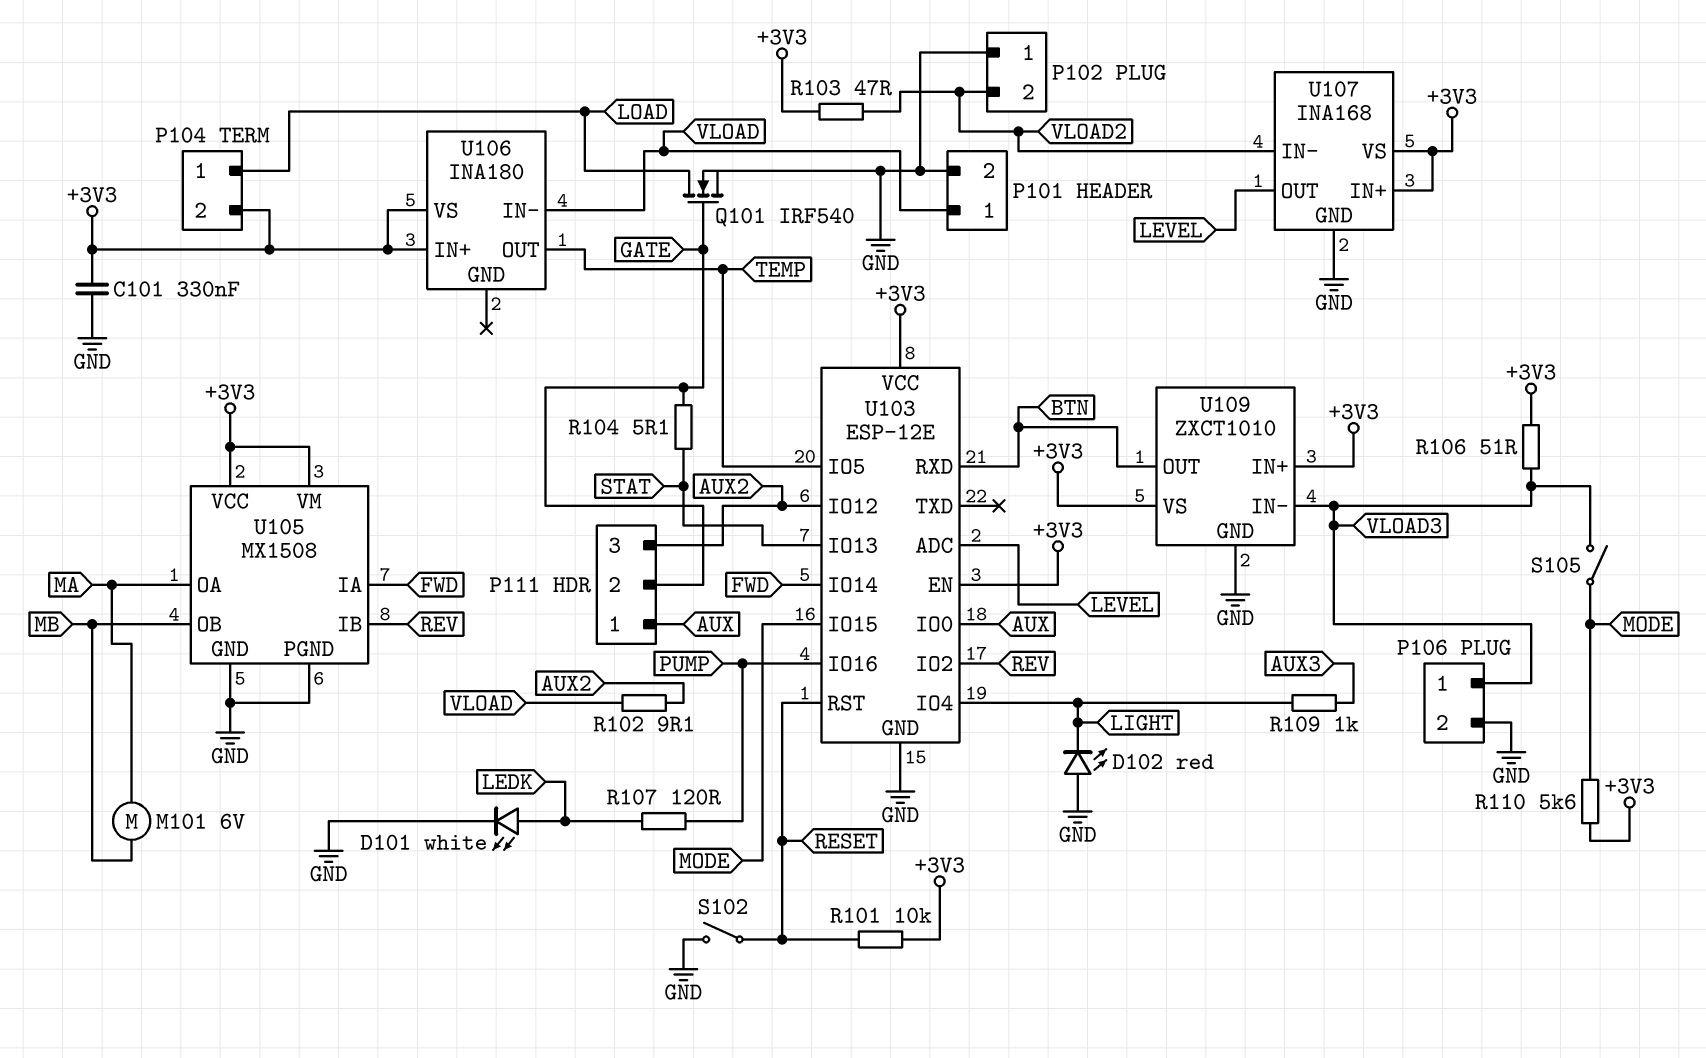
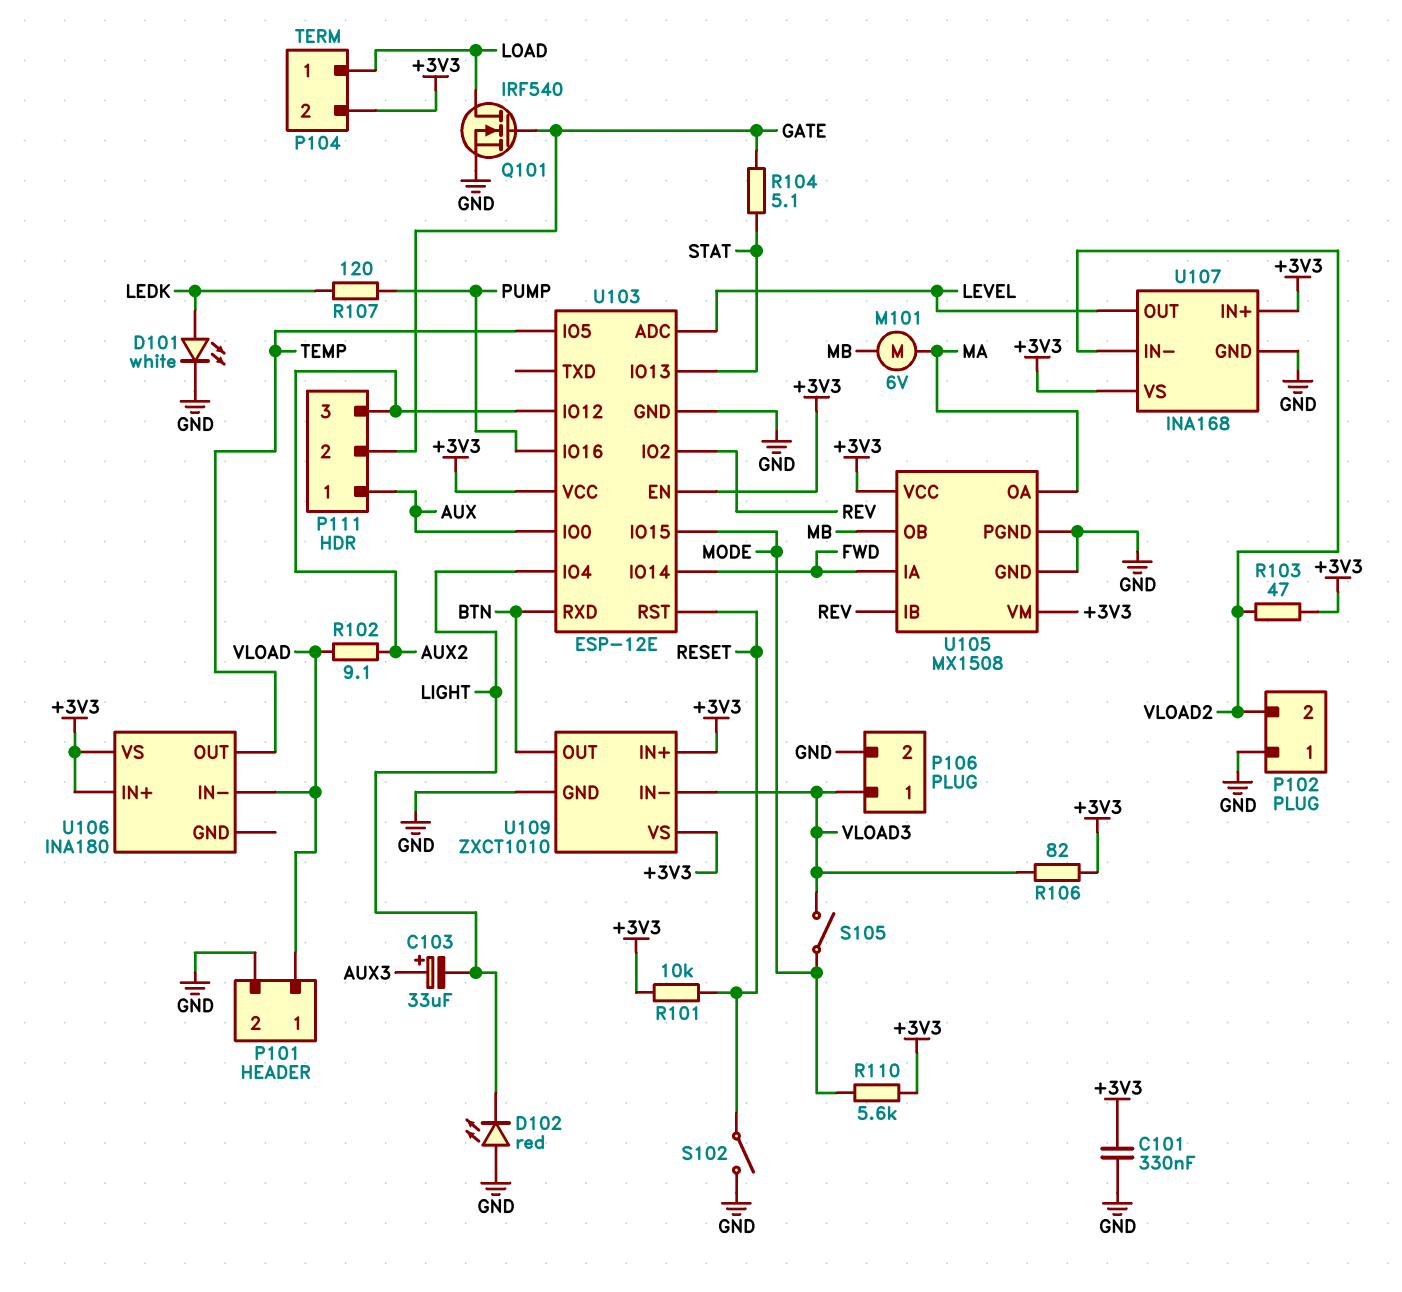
C103: none -> 33uF (plus AUX3, minus LIGHT)
R106: 51 (+3V3, VLOAD3) -> 82 (+3V3, VLOAD3)
R109: 1k (AUX3, LIGHT) -> none

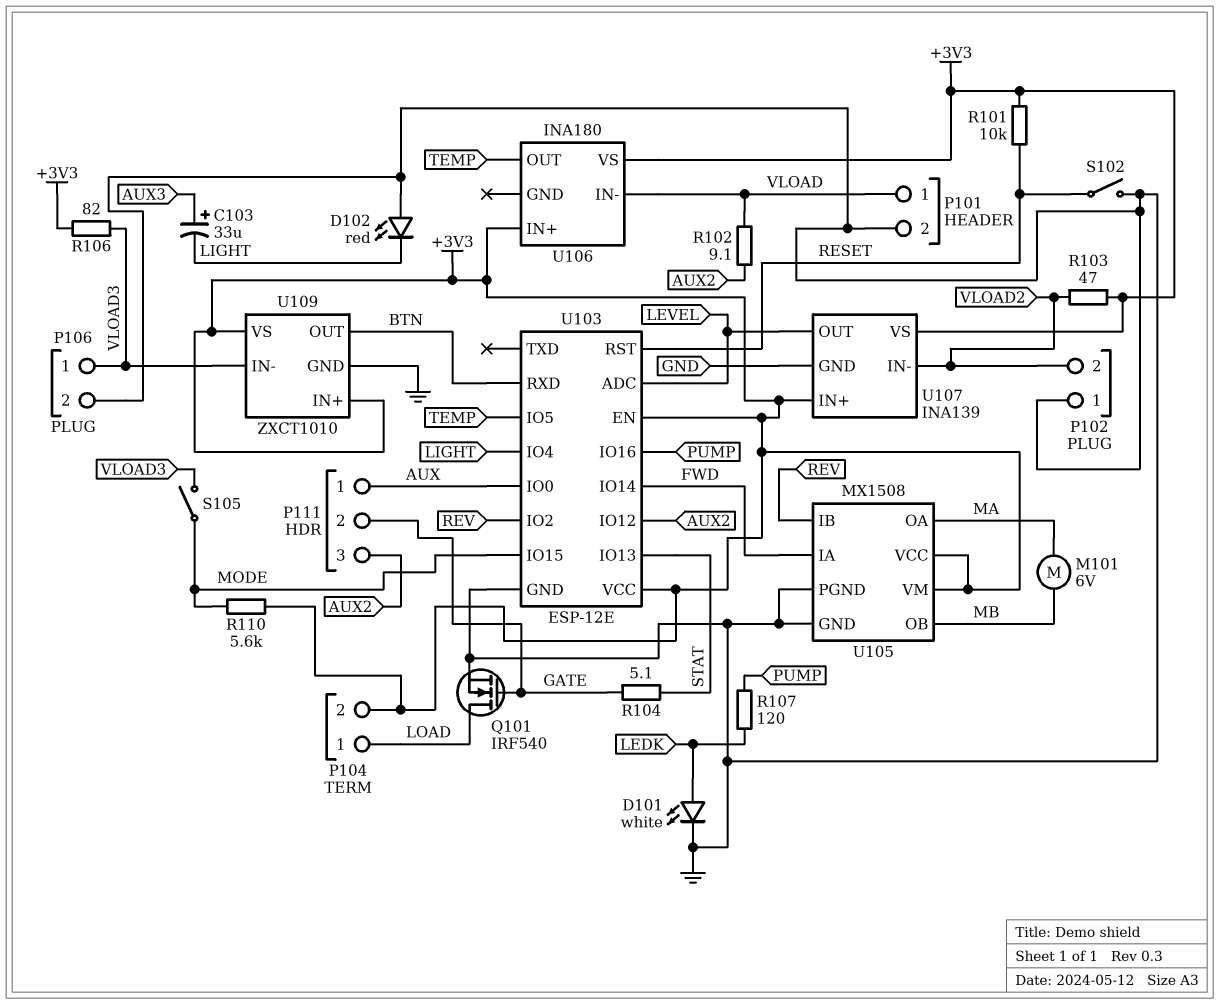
C101: 330nF (+3V3, GND) -> none
U107: INA168 -> INA139

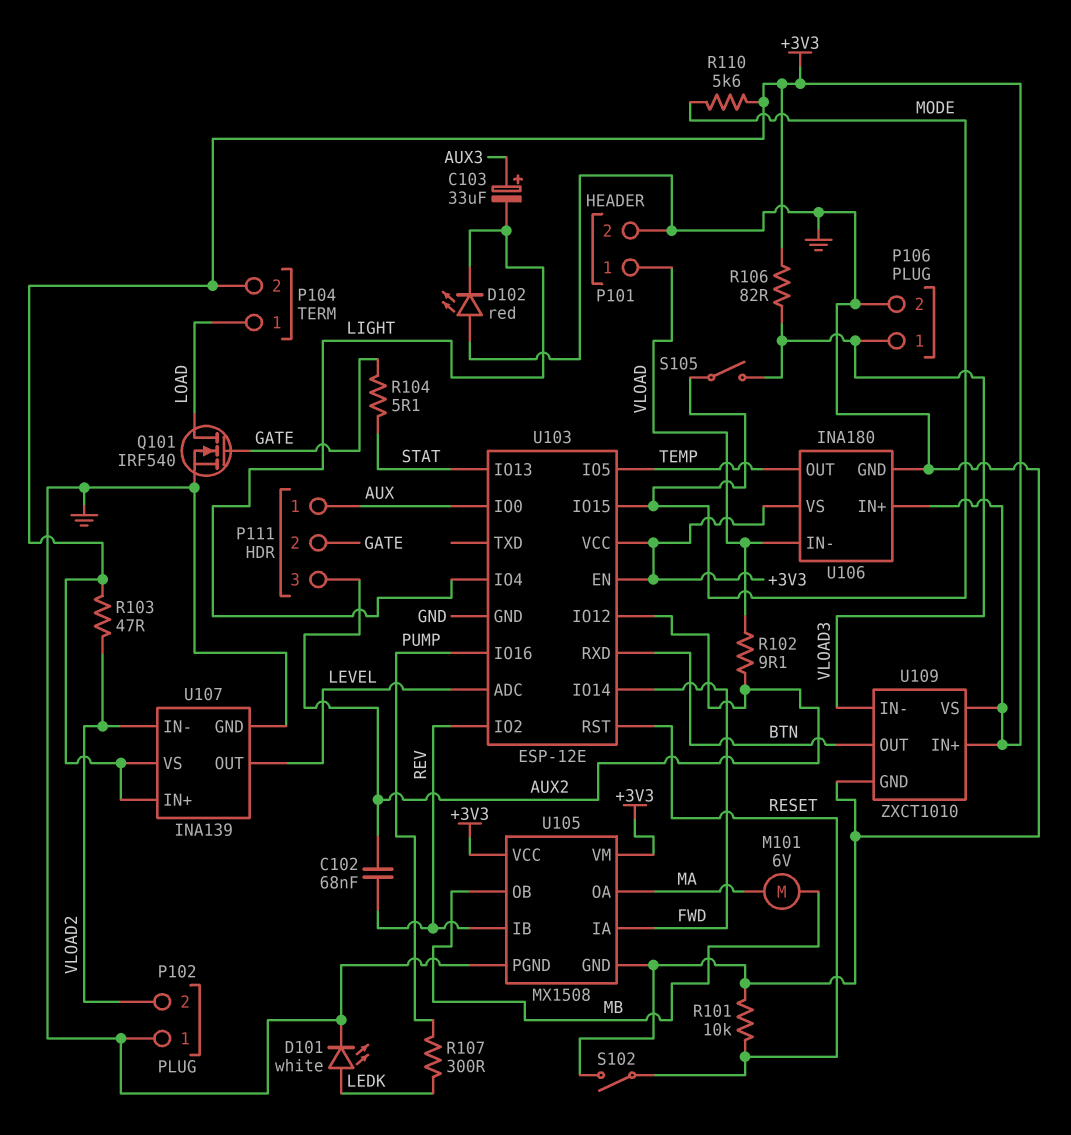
C102: none -> 68nF (AUX2, REV)
R101: 10k (+3V3, RESET) -> 10k (GND, RESET)
R107: 120 (LEDK, PUMP) -> 300 (LEDK, PUMP)
U106 pin GND: none -> GND

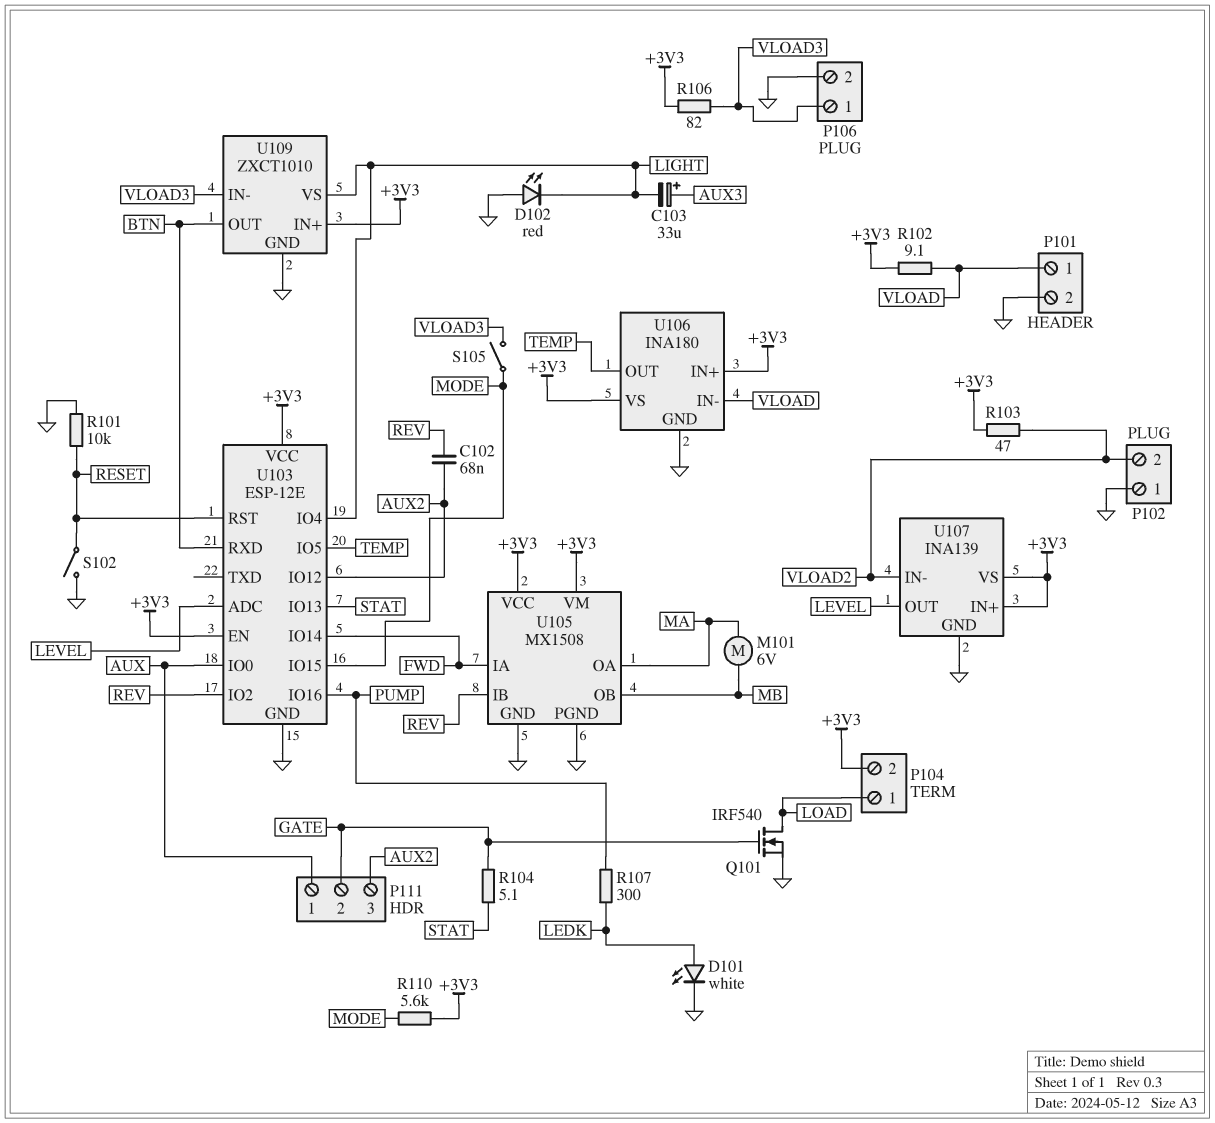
R102: 9.1 (AUX2, VLOAD) -> 9.1 (+3V3, VLOAD)
U109 pin VS: +3V3 -> LIGHT

